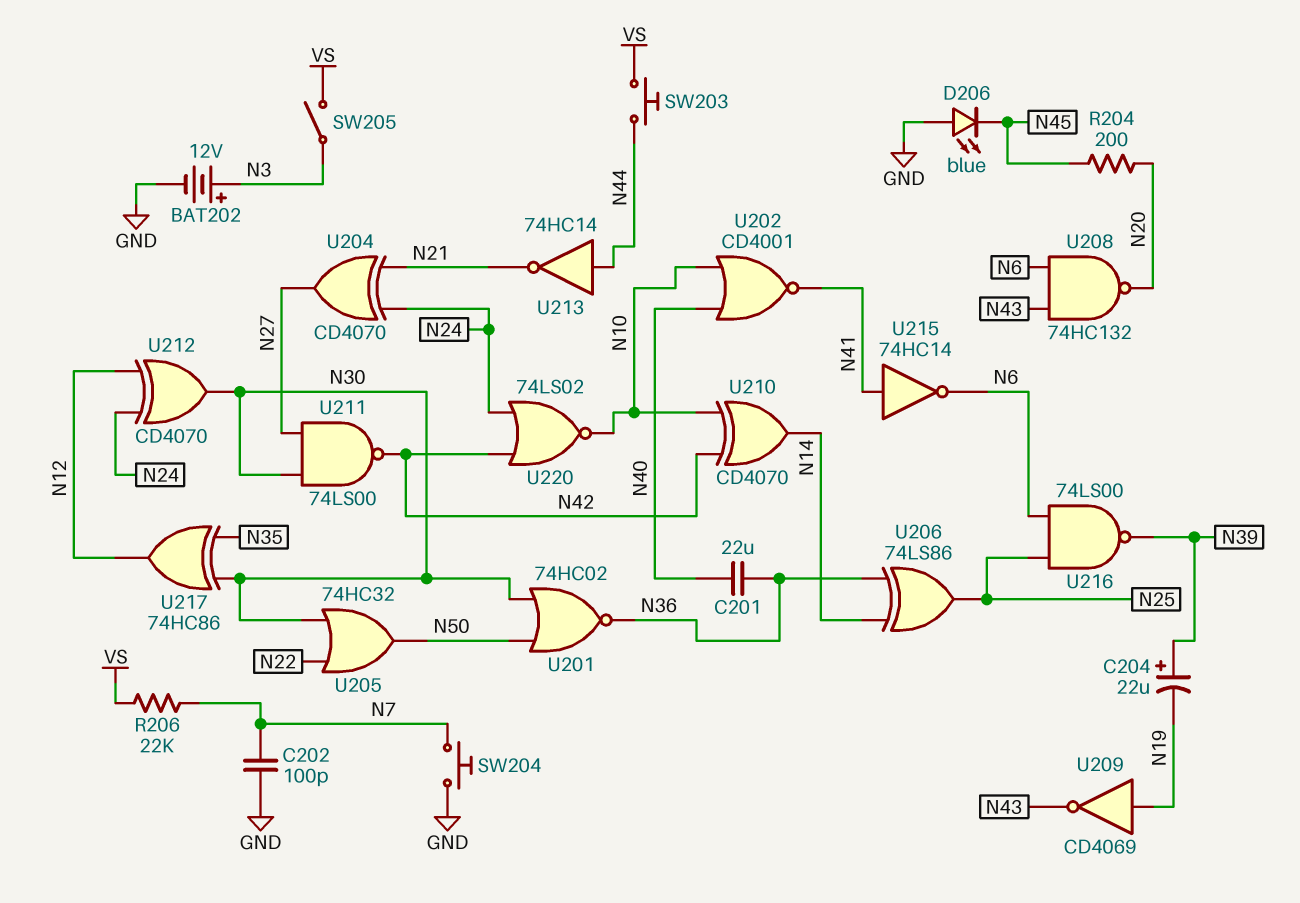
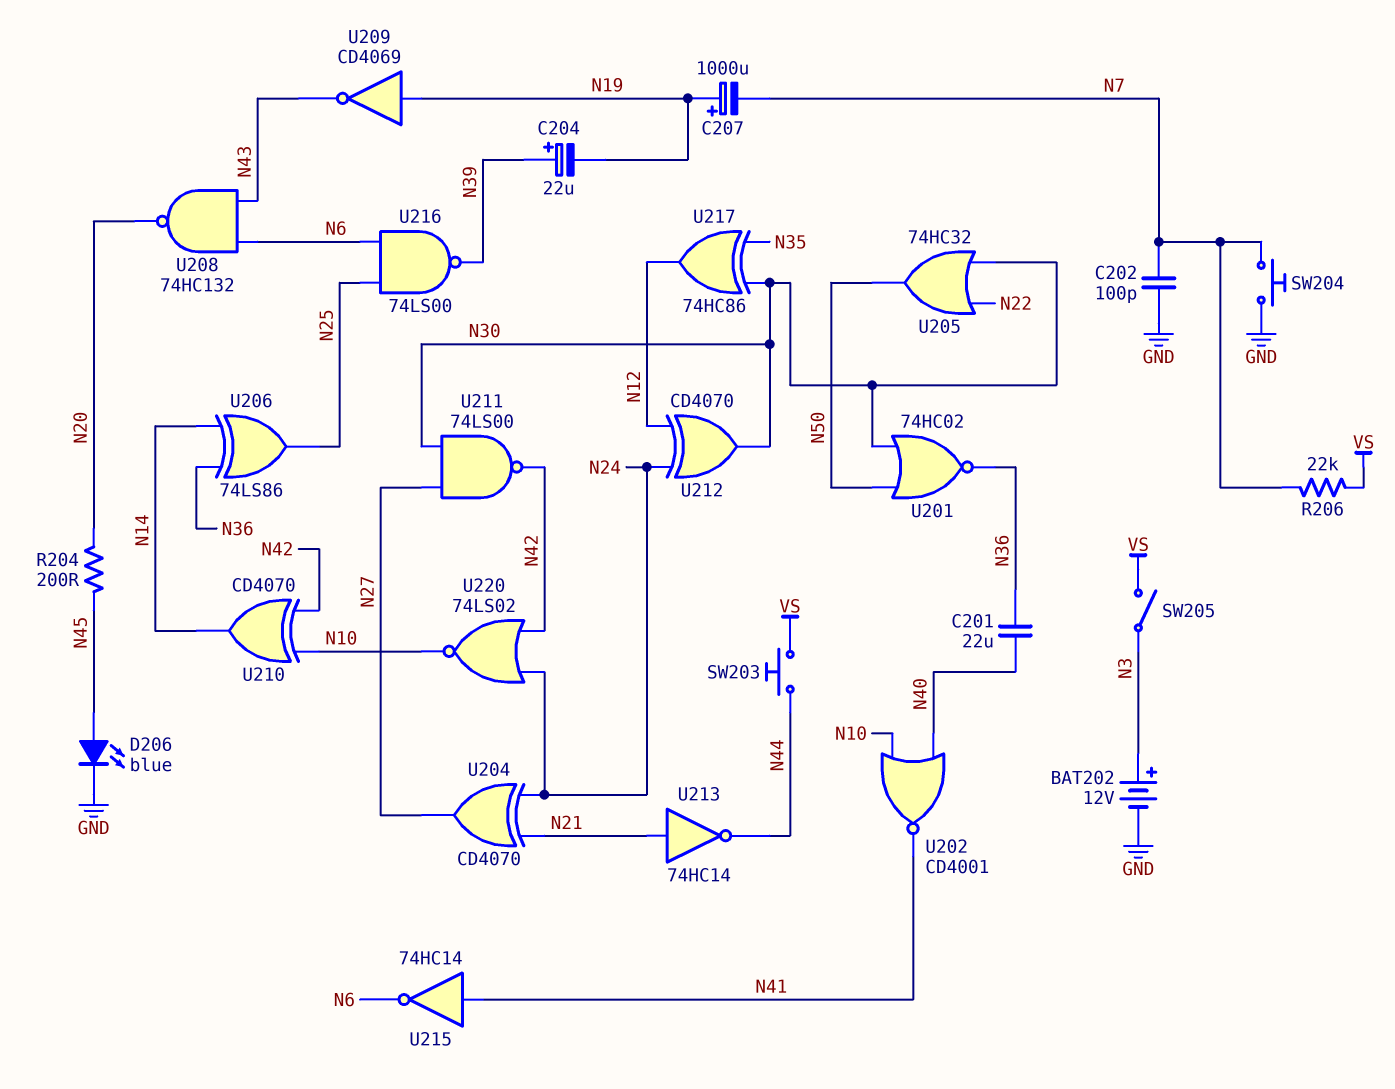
C207: none -> 1000uF (plus N19, minus N7)
D206: LED blue (A GND, K N45) -> LED blue (A N45, K GND)
U213: NOT 74HC14 (in N44, out N21) -> NOT 74HC14 (in N21, out N44)

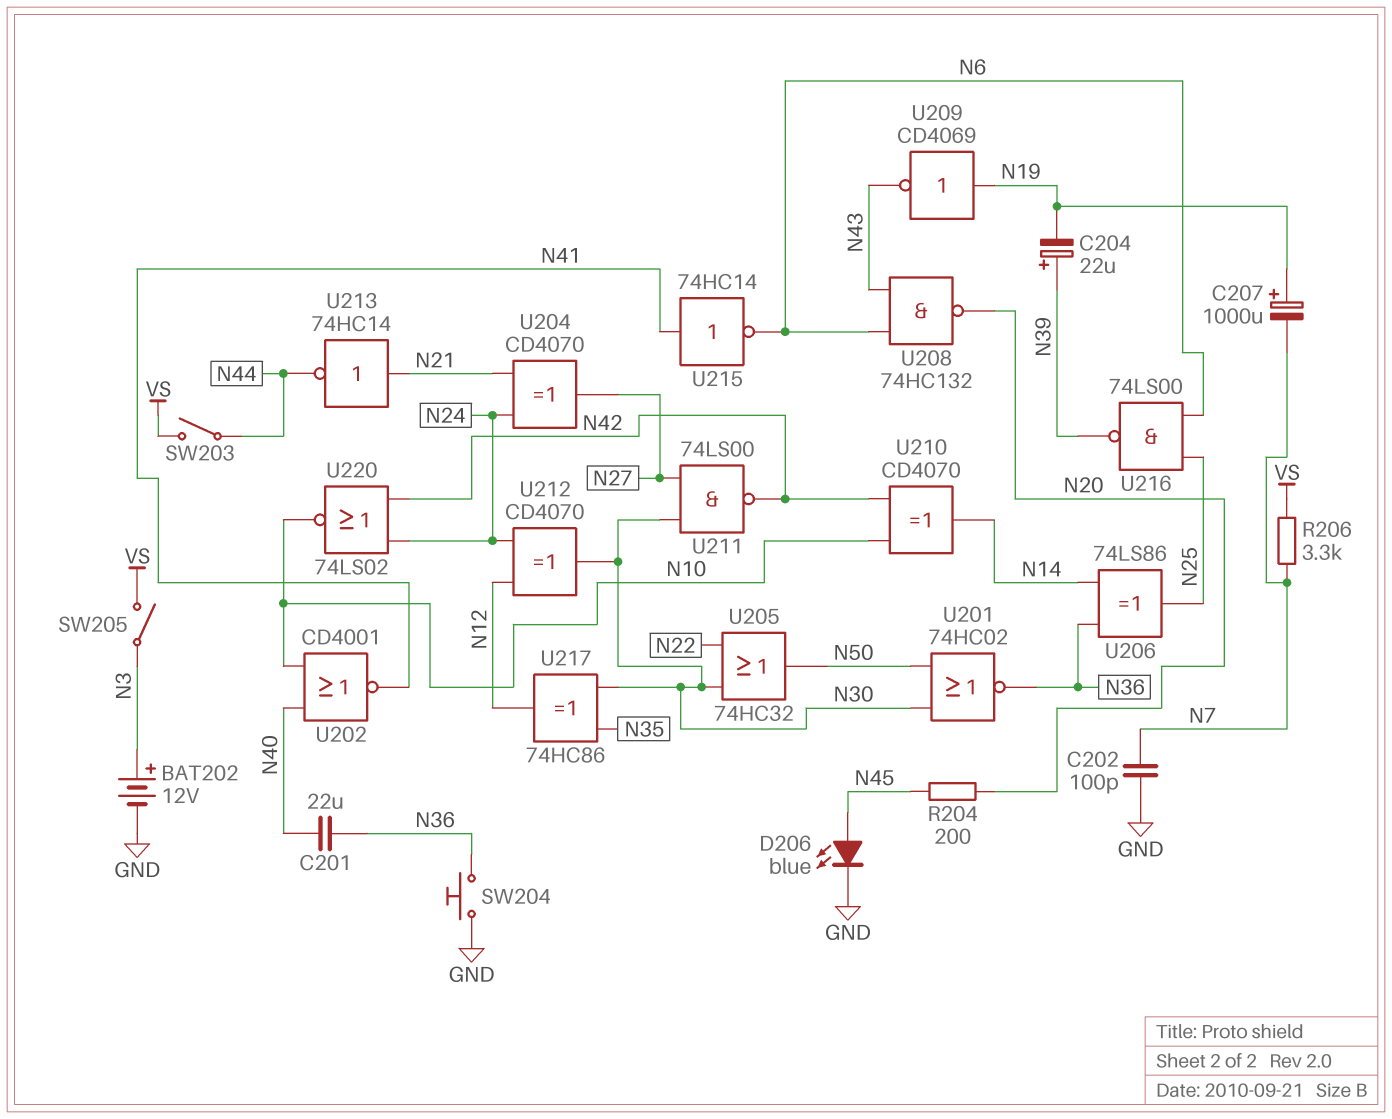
R206: 22k (N7, VS) -> 3.3k (N7, VS)
SW203: button (N44, VS) -> switch (N44, VS)
SW204: button (GND, N7) -> button (GND, N36)

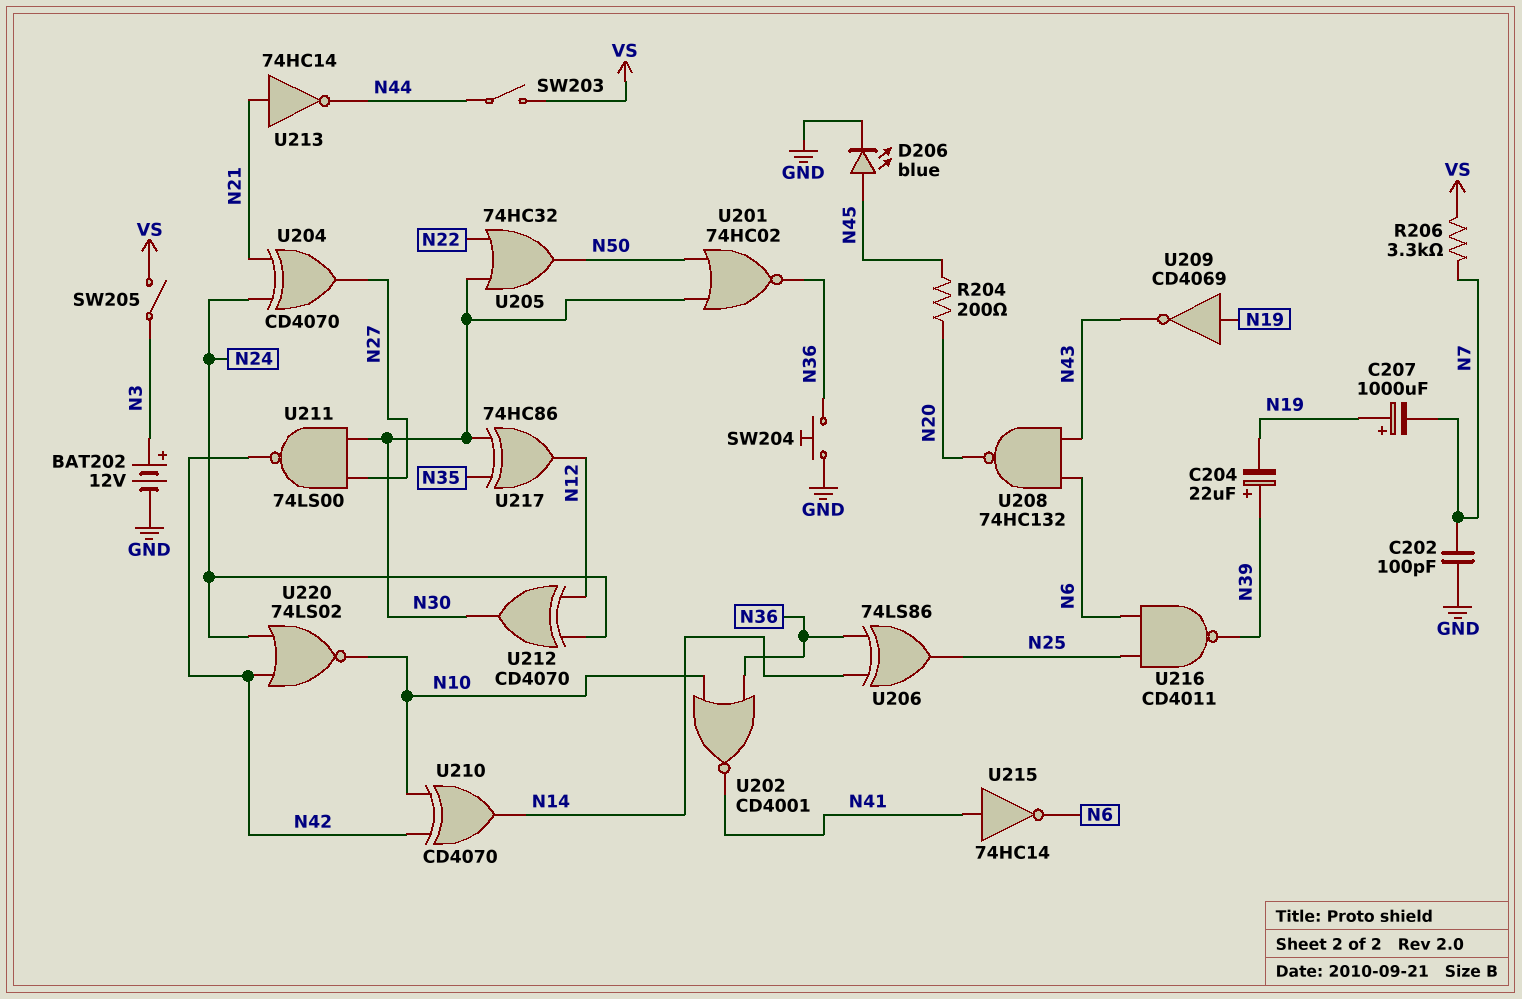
C201: 22uF (N36, N40) -> none
U202: NOR CD4001 (in N10, in N40, out N41) -> NOR CD4001 (in N10, in N36, out N41)
U216: NAND 74LS00 (in N6, in N25, out N39) -> NAND CD4011 (in N6, in N25, out N39)

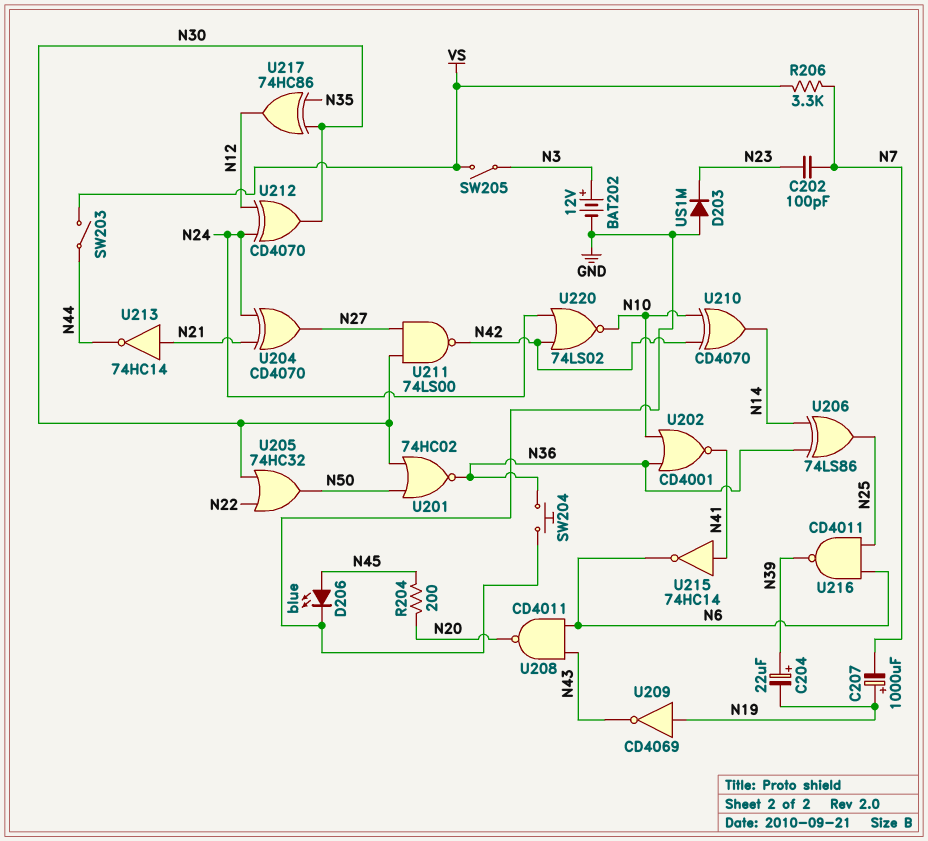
C202: 100pF (GND, N7) -> 100pF (N7, N23)
D203: none -> diode US1M (A GND, K N23)
U208: NAND 74HC132 (in N6, in N43, out N20) -> NAND CD4011 (in N6, in N43, out N20)

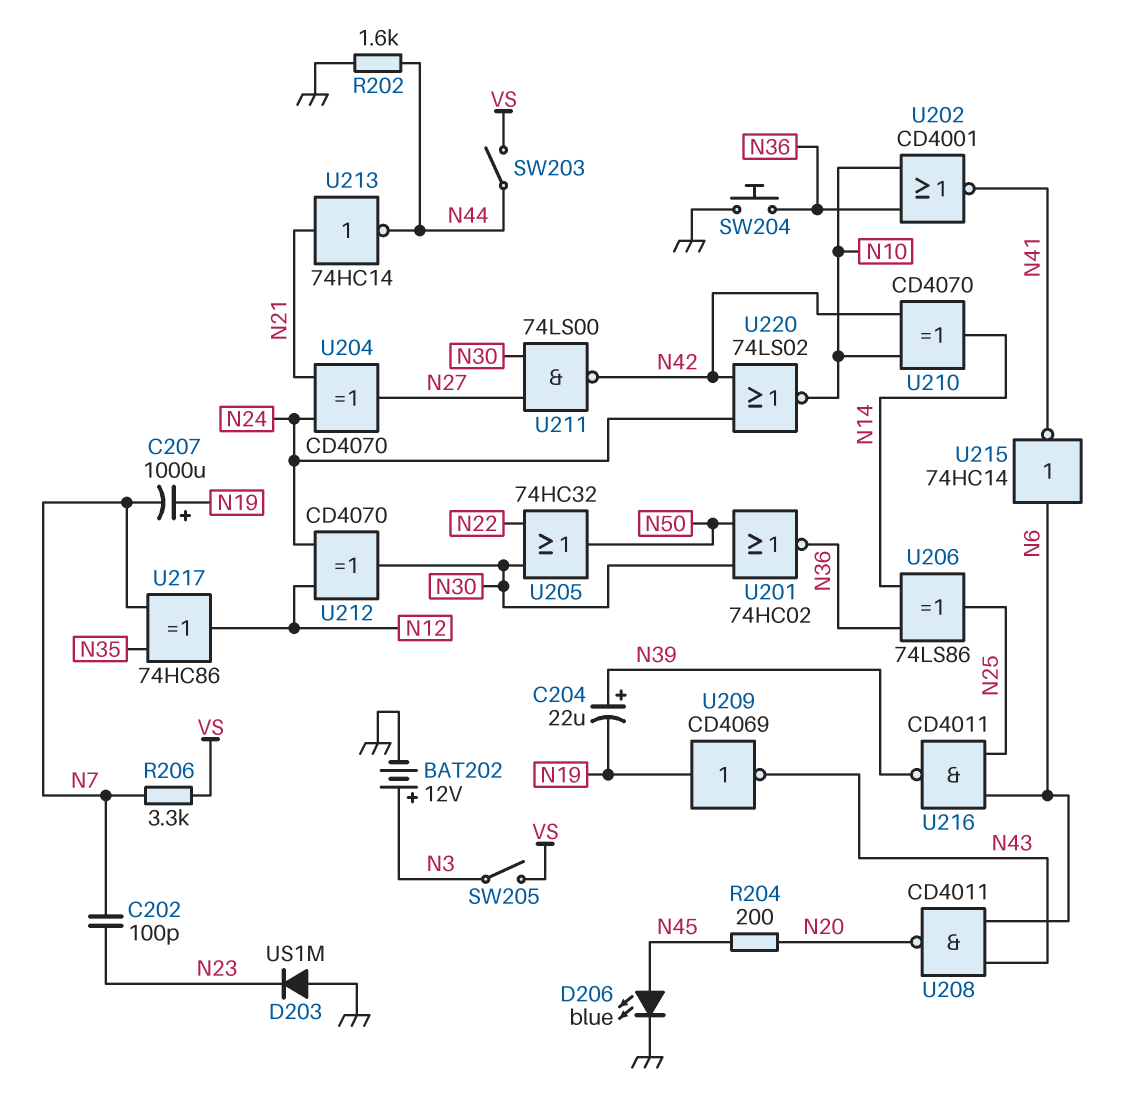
R202: none -> 1.6k (GND, N44)
U215: NOT 74HC14 (in N41, out N6) -> NOT 74HC14 (in N6, out N41)
U217: XOR 74HC86 (in N30, in N35, out N12) -> XOR 74HC86 (in N7, in N35, out N12)

